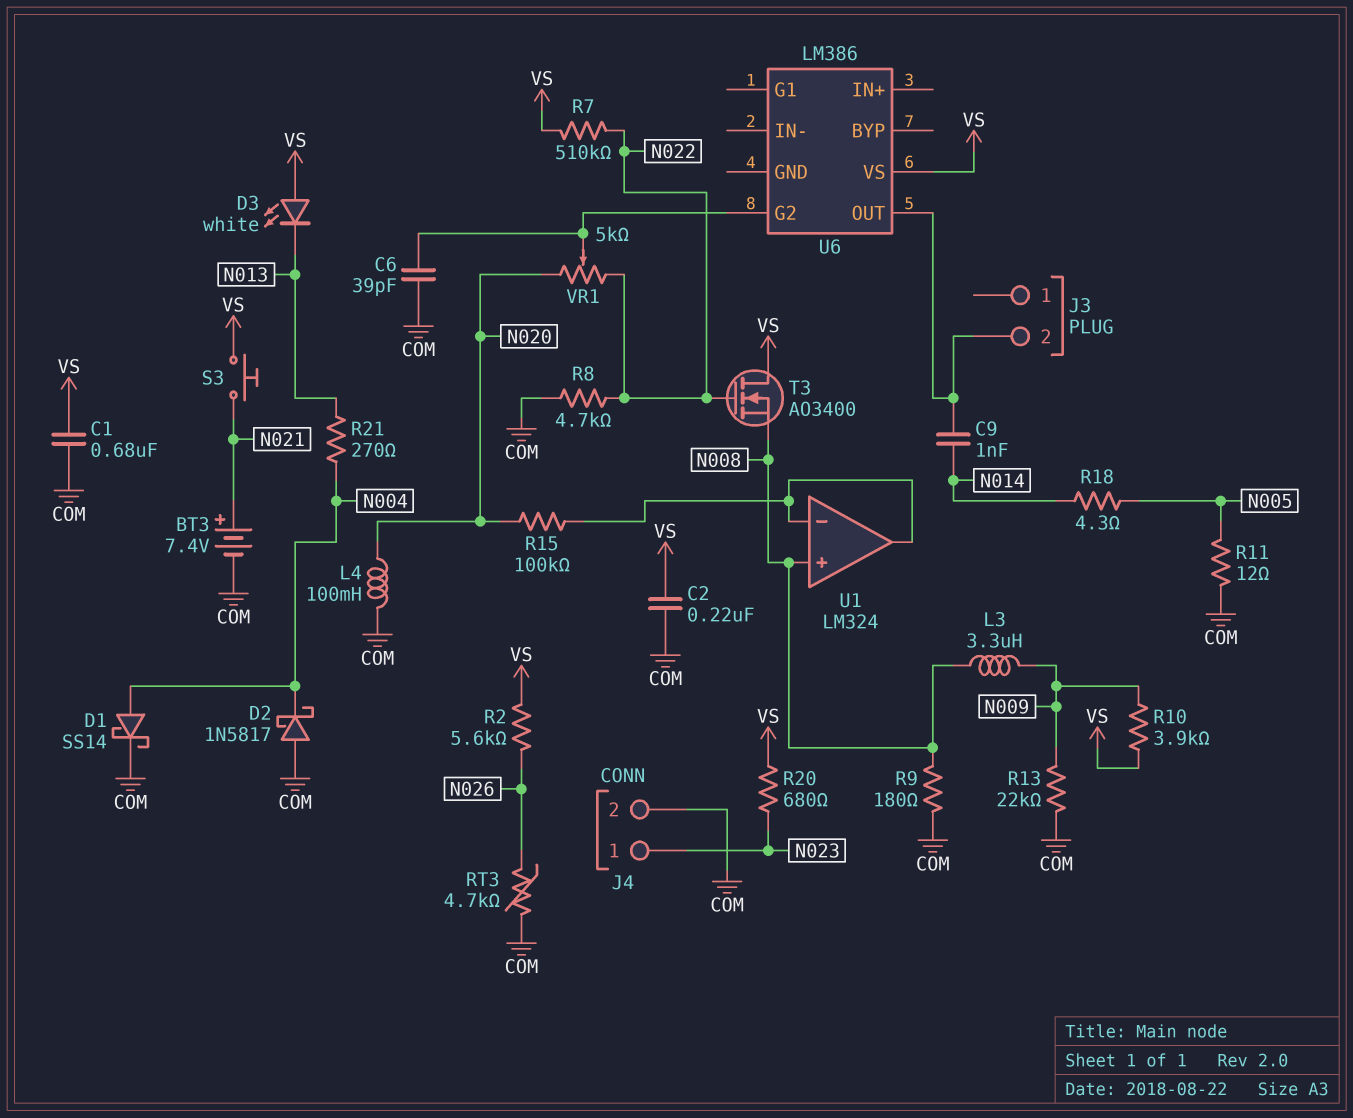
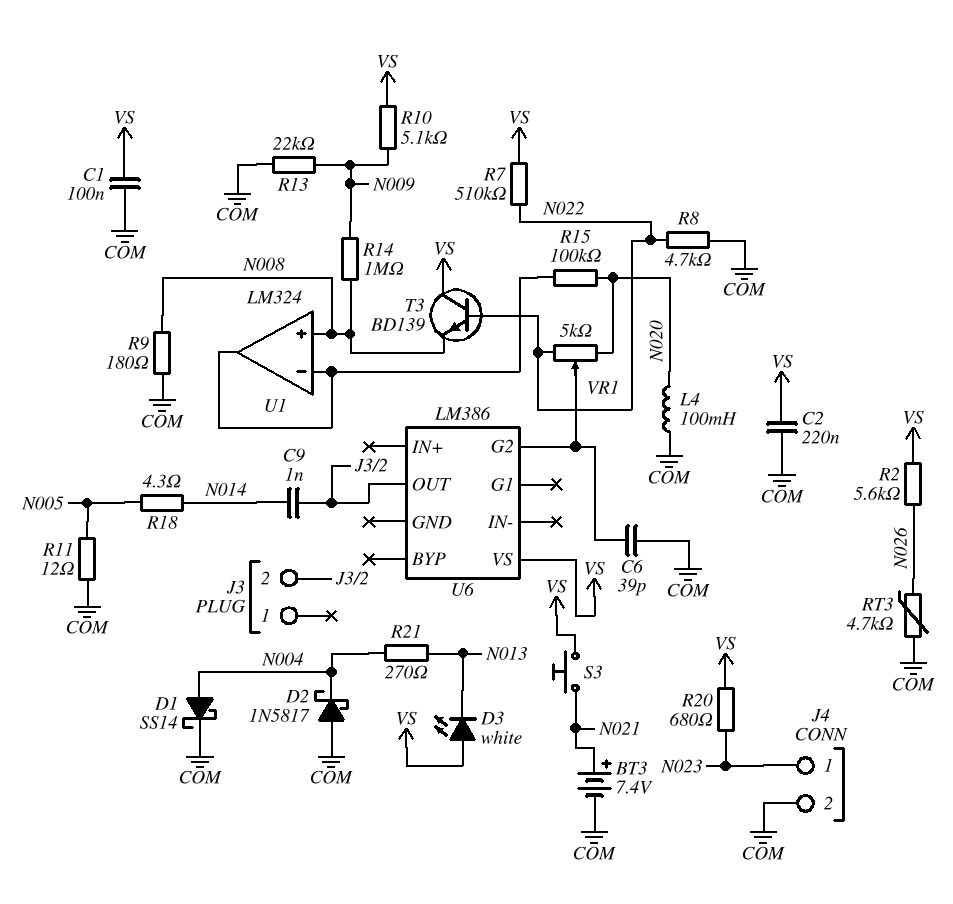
C1: 680nF (COM, VS) -> 100nF (COM, VS)
L3: 3.3uH (N008, N009) -> none
R10: 3.9k (N009, VS) -> 5.1k (N009, VS)
R14: none -> 1M (N008, N009)
T3: NMOS AO3400 (G N022, D VS, S N008) -> NPN BD139 (B N022, C VS, E N008)

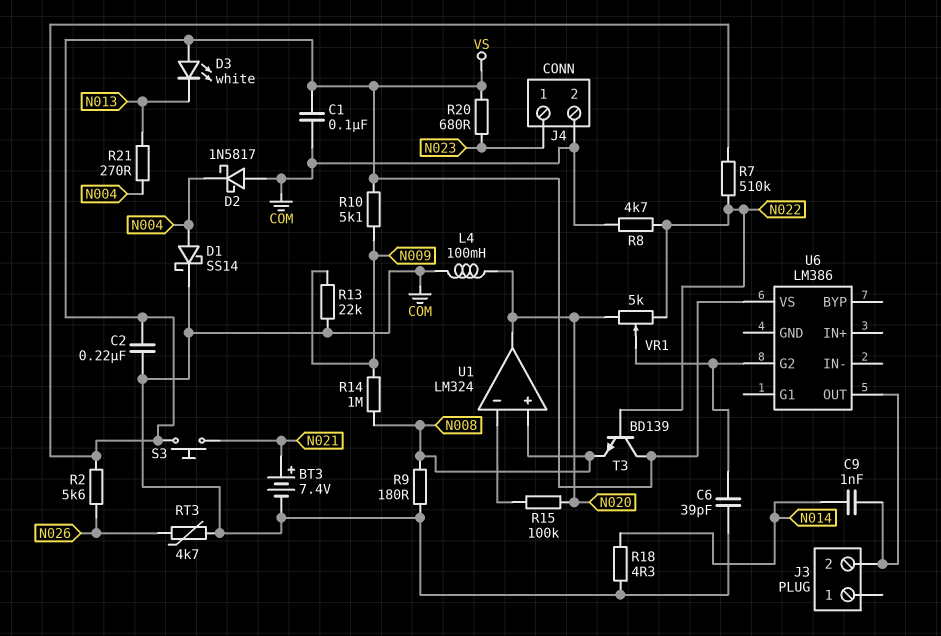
R11: 12 (COM, N005) -> none
R18: 4.3 (N005, N014) -> 4.3 (COM, N014)
U1 pin out: U1/in- -> N020

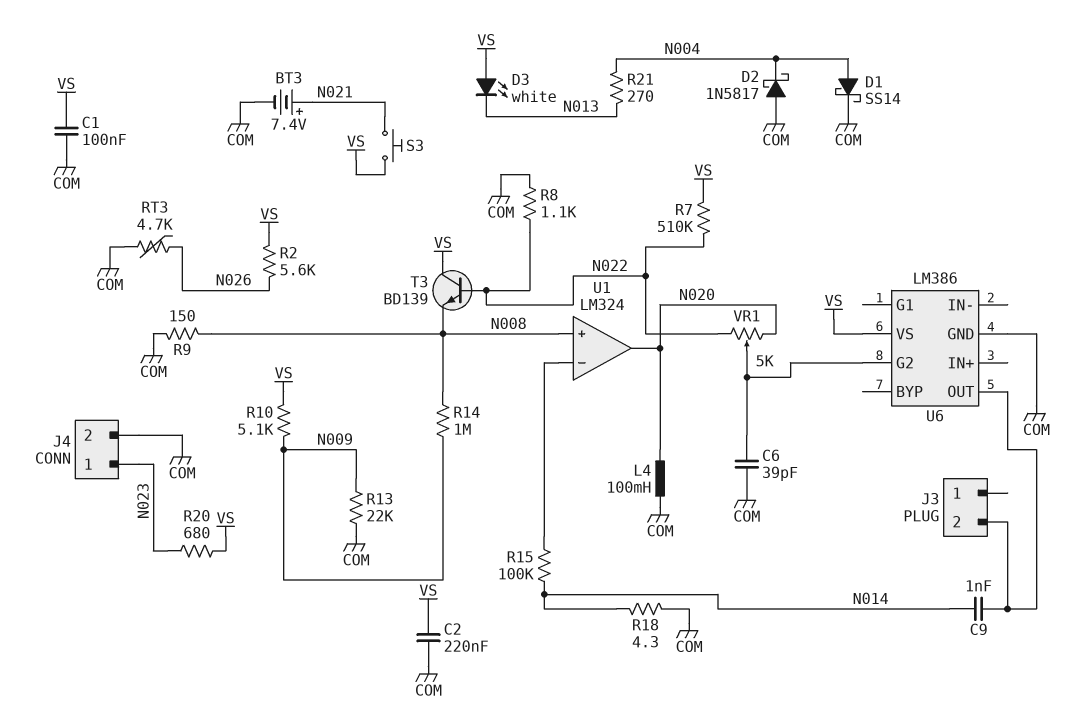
R8: 4.7k (COM, N022) -> 1.1k (COM, N022)
R9: 180 (COM, N008) -> 150 (COM, N008)
R15: 100k (N020, U1/in-) -> 100k (N014, U1/in-)
U6 pin GND: none -> COM

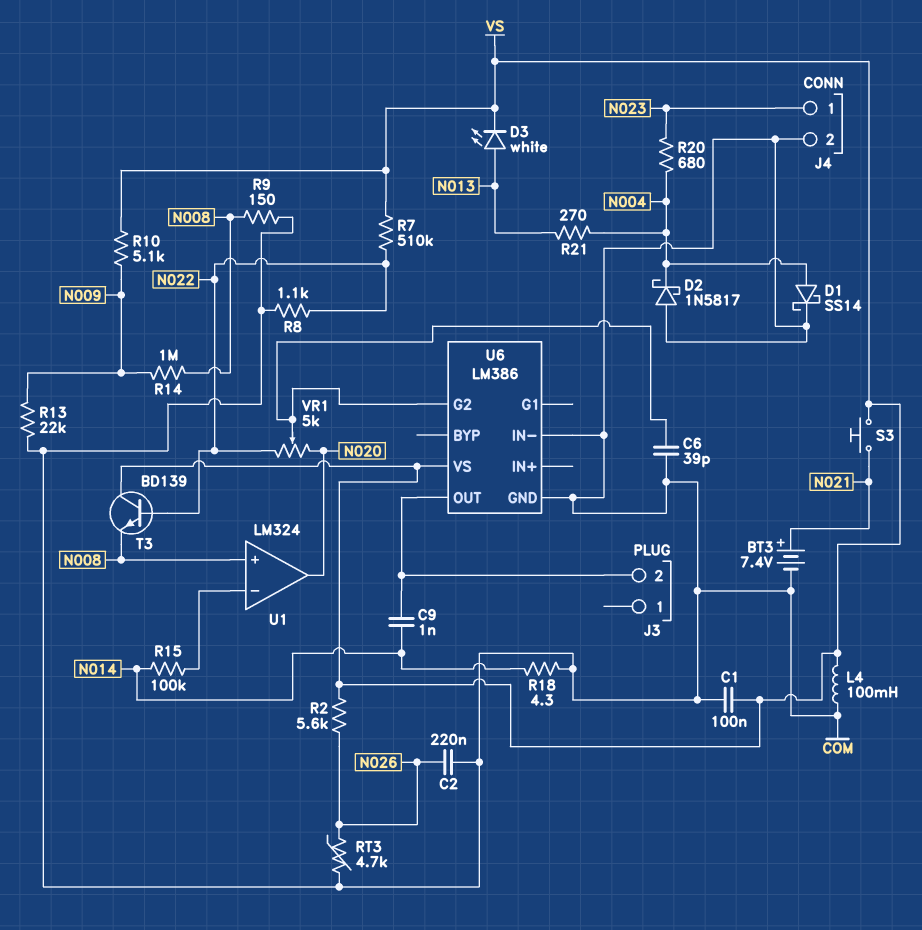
C2: 220nF (COM, VS) -> 220nF (COM, N026)
D3: LED white (A VS, K N013) -> LED white (A N013, K VS)
L4: 100mH (COM, N020) -> 100mH (COM, VS)
R20: 680 (N023, VS) -> 680 (N004, N023)
U6 pin IN-: none -> COM

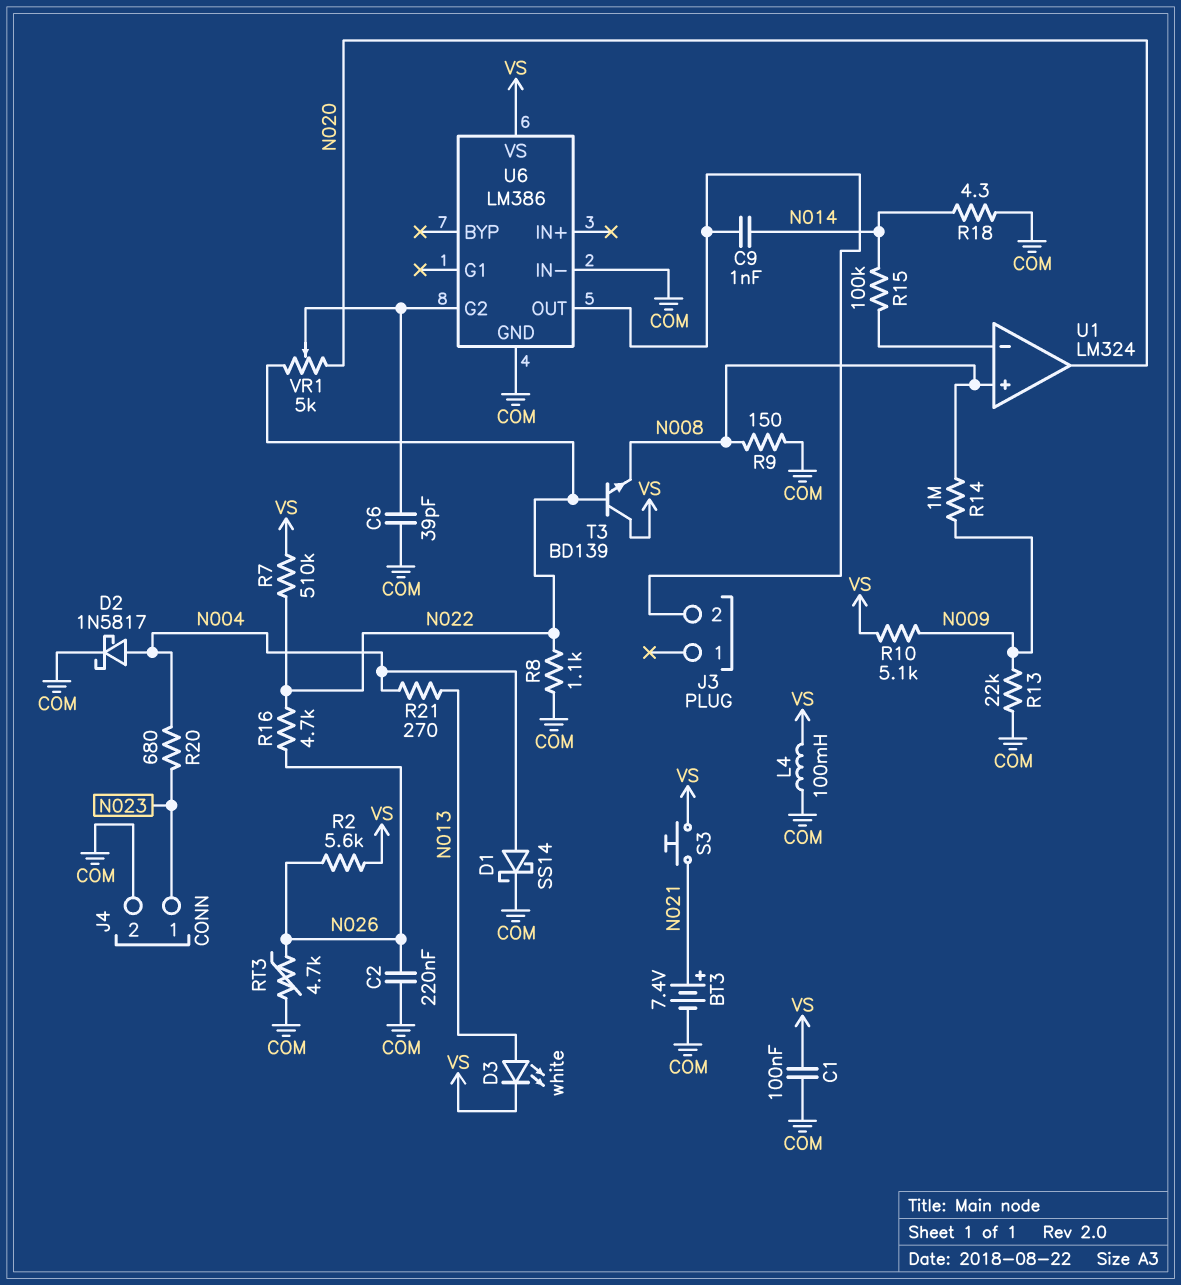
D2: schottky 1N5817 (A COM, K N004) -> schottky 1N5817 (A N004, K COM)
R16: none -> 4.7k (N022, N026)

